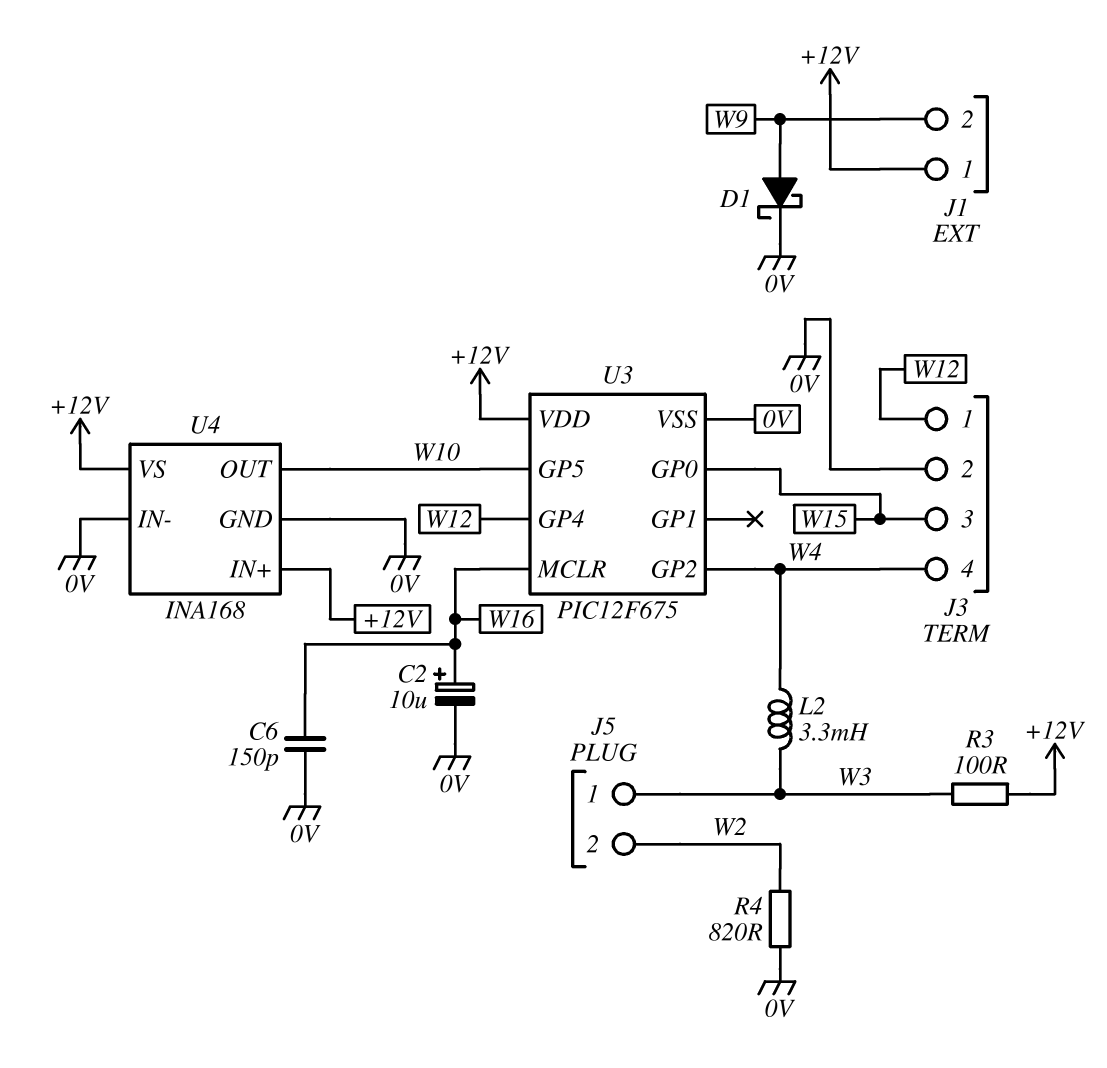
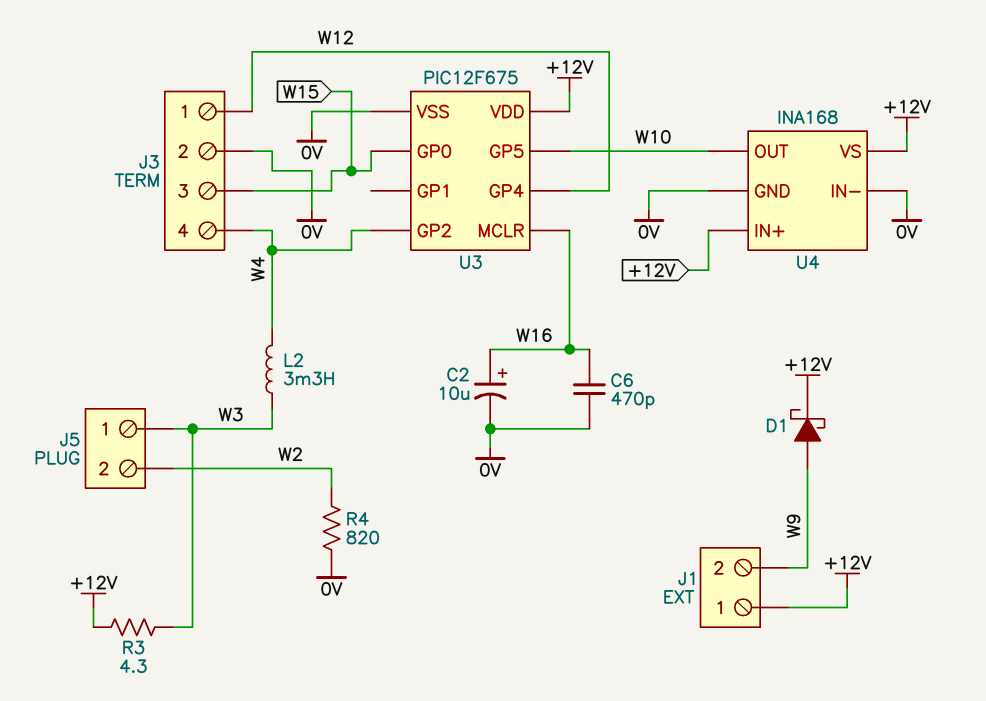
C6: 150pF (0V, W16) -> 470pF (0V, W16)
D1: schottky (A W9, K 0V) -> schottky (A W9, K +12V)
R3: 100 (+12V, W3) -> 4.3 (+12V, W3)

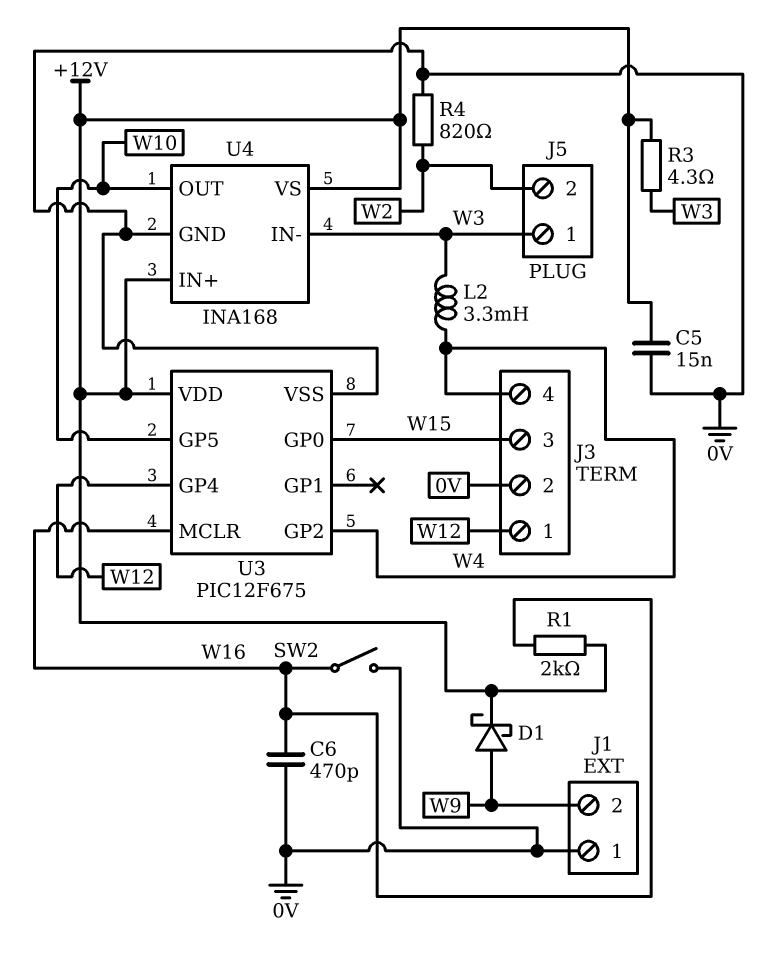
C2: 10uF (plus W16, minus 0V) -> none
C5: none -> 15nF (+12V, 0V)
J1 pin 1: +12V -> 0V
R1: none -> 2k (+12V, W16)
SW2: none -> switch (0V, W16)
U4 pin IN-: 0V -> W3

